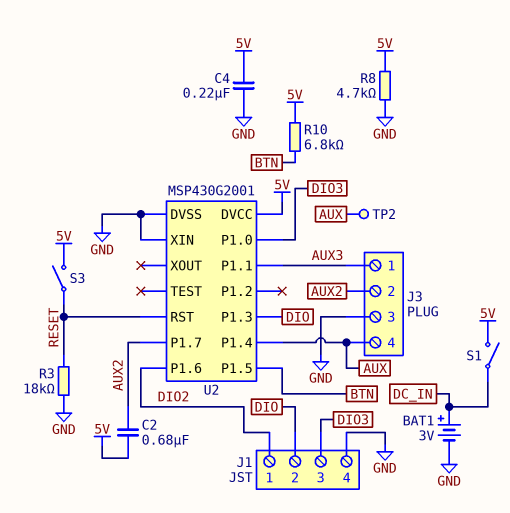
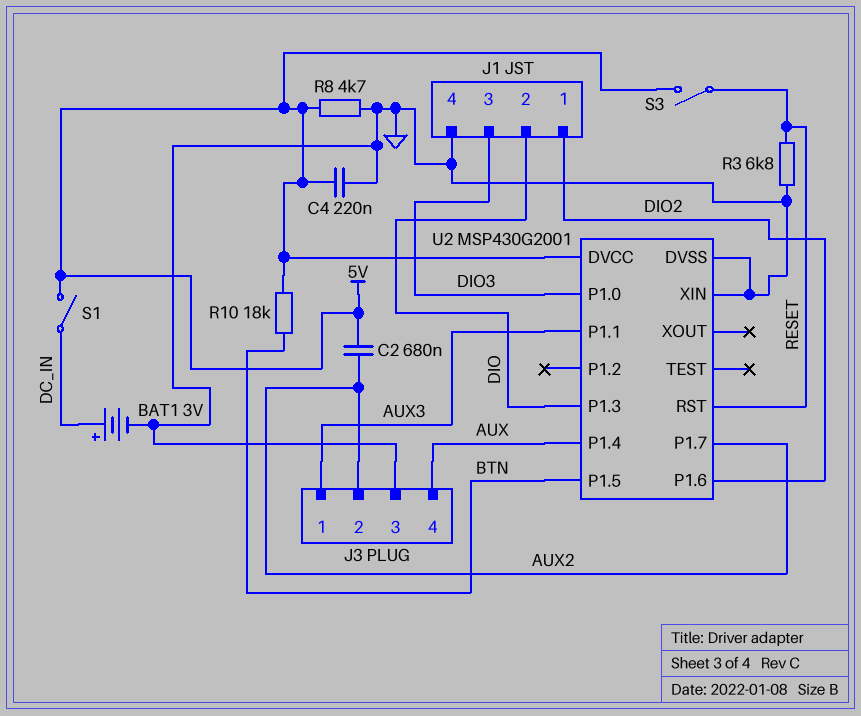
R3: 18k (GND, RESET) -> 6.8k (GND, RESET)
R10: 6.8k (5V, BTN) -> 18k (5V, BTN)
TP2: test point (AUX) -> none

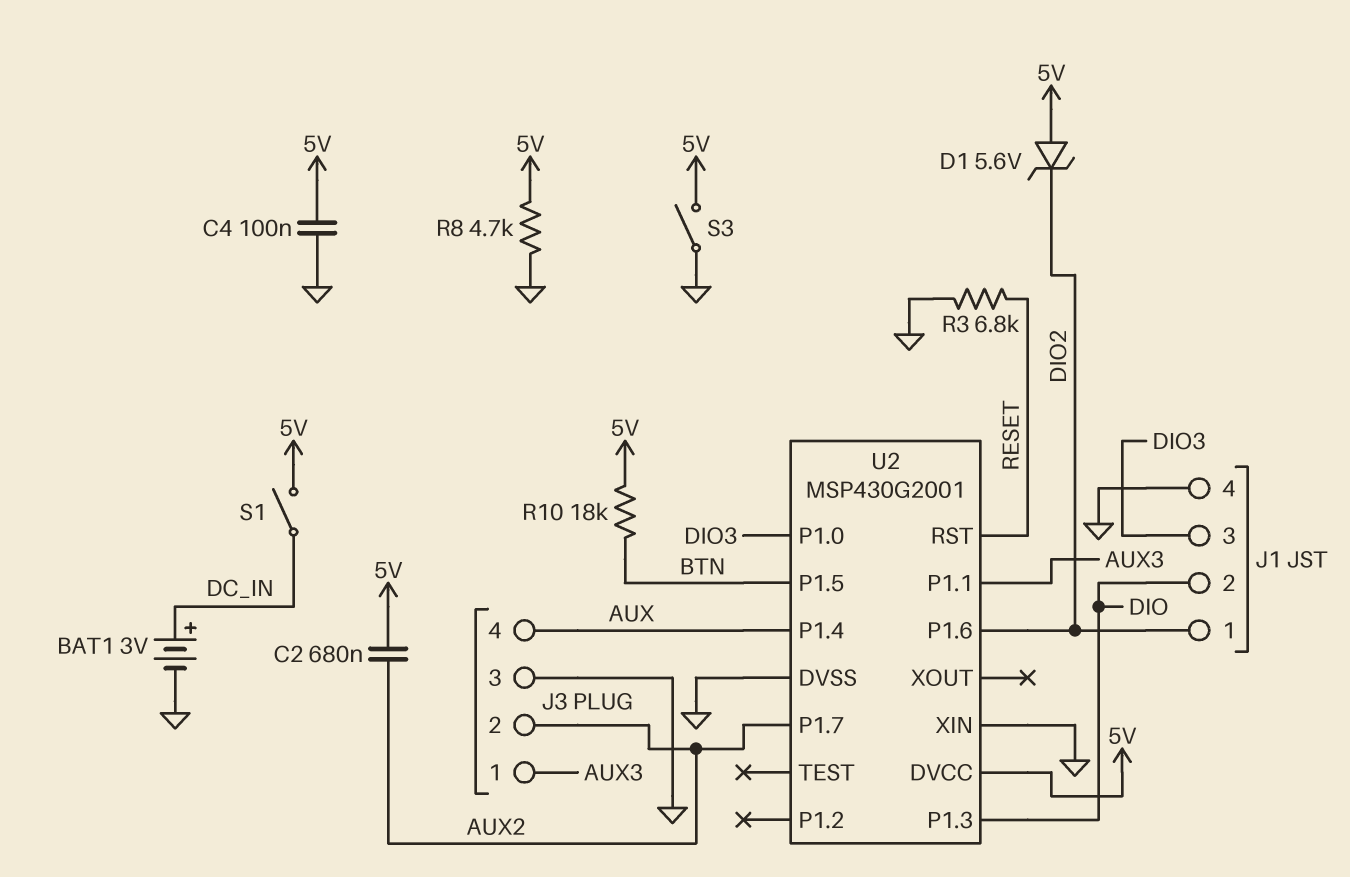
C4: 220nF (5V, GND) -> 100nF (5V, GND)
D1: none -> zener 5.6V (A 5V, K DIO2)
S3: switch (5V, RESET) -> switch (5V, GND)

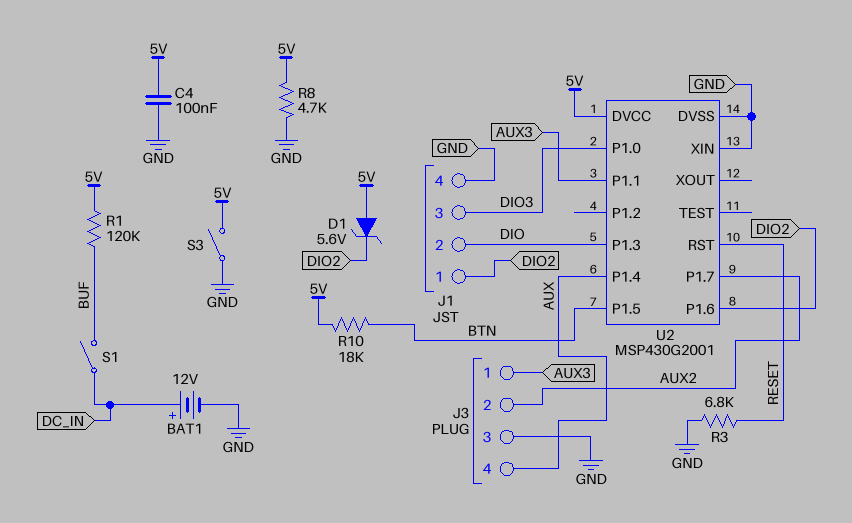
BAT1: 3V (plus DC_IN, minus GND) -> 12V (plus DC_IN, minus GND)
C2: 680nF (5V, AUX2) -> none
R1: none -> 120k (5V, BUF)
S1: switch (5V, DC_IN) -> switch (BUF, DC_IN)

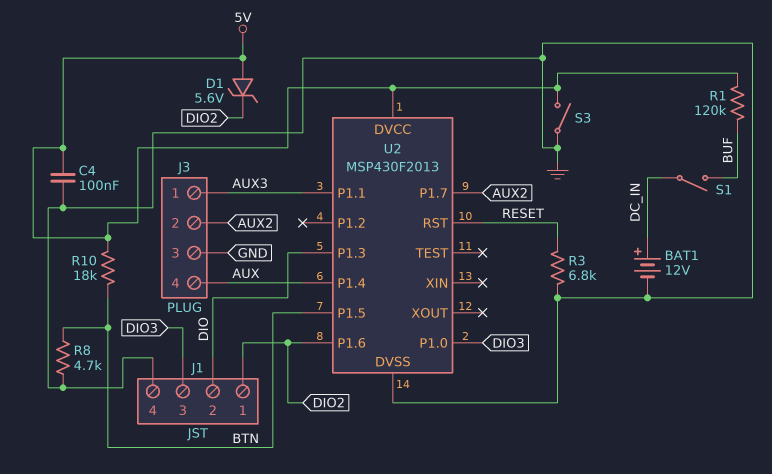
R8: 4.7k (5V, GND) -> 4.7k (BTN, GND)
U2: MSP430G2001 -> MSP430F2013
U2 pin XIN: GND -> none

